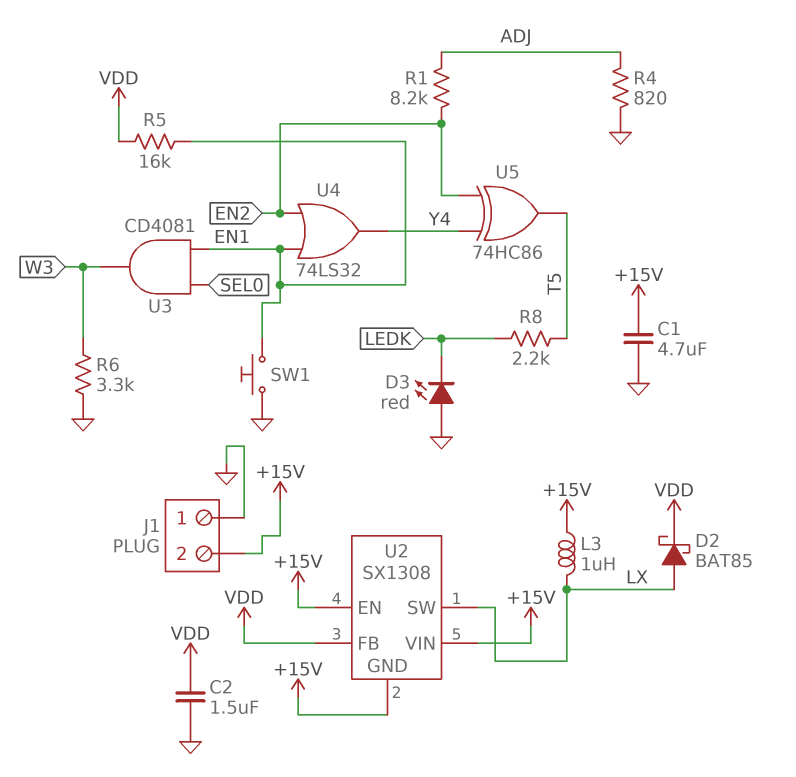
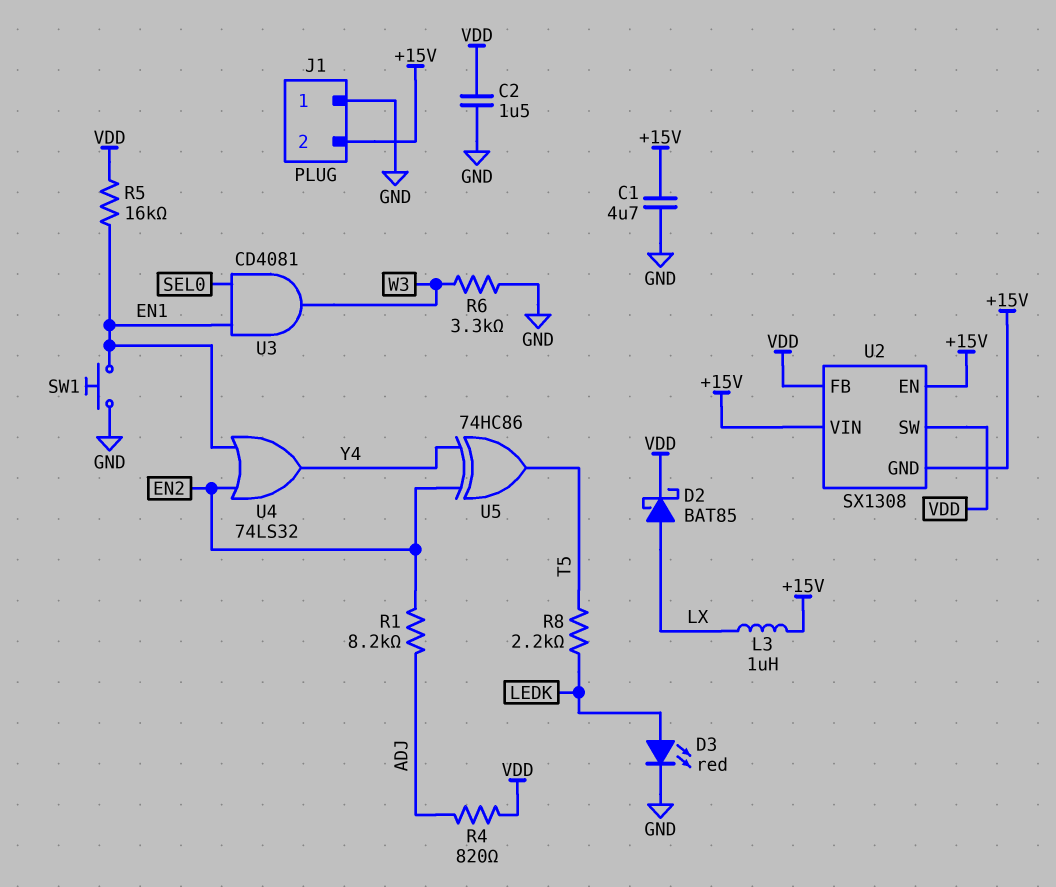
D3: LED red (A GND, K LEDK) -> LED red (A LEDK, K GND)
R4: 820 (ADJ, GND) -> 820 (ADJ, VDD)
U2 pin SW: LX -> VDD

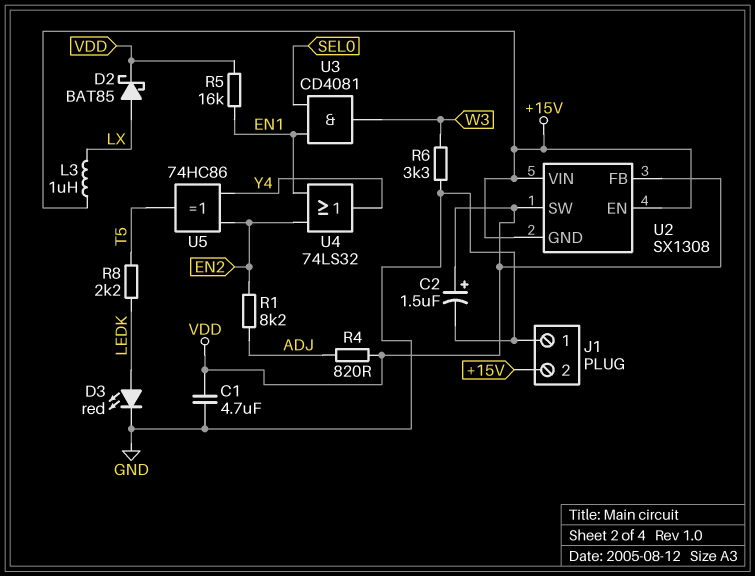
C1: 4.7uF (+15V, GND) -> 4.7uF (GND, VDD)
C2: 1.5uF (GND, VDD) -> 1.5uF (plus VDD, minus GND)
SW1: button (EN1, GND) -> none

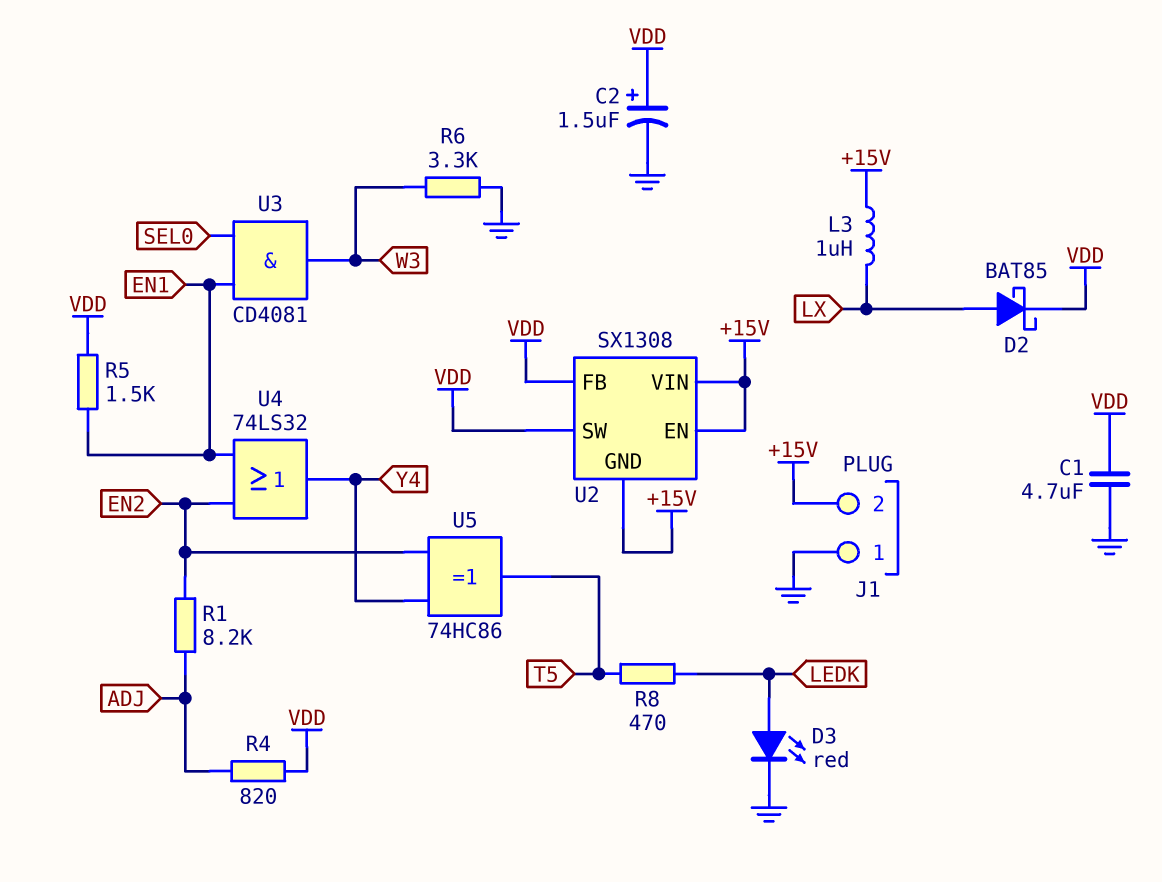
R5: 16k (EN1, VDD) -> 1.5k (EN1, VDD)
R8: 2.2k (LEDK, T5) -> 470 (LEDK, T5)

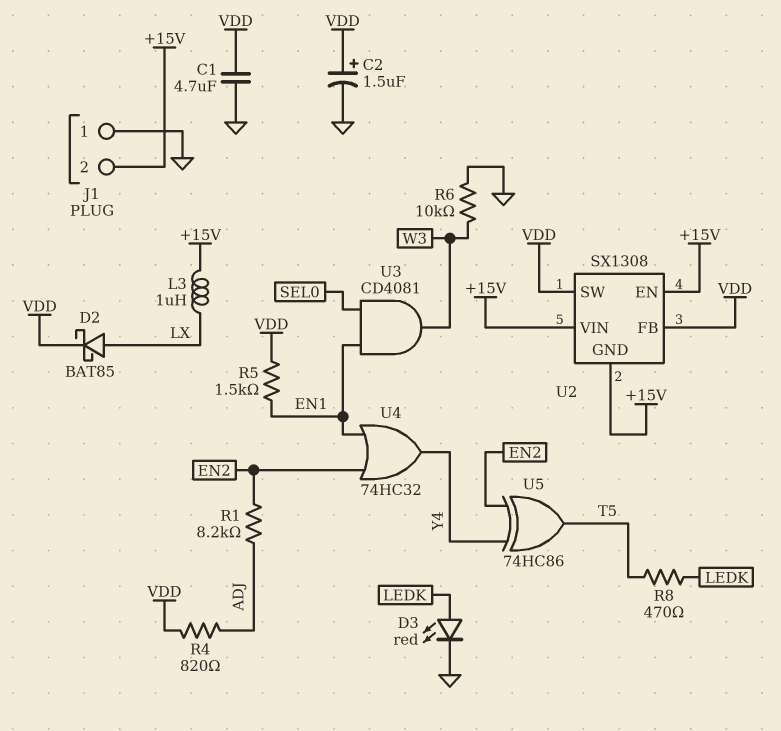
R6: 3.3k (GND, W3) -> 10k (GND, W3)
U4: OR 74LS32 (in EN1, in EN2, out Y4) -> OR 74HC32 (in EN1, in EN2, out Y4)

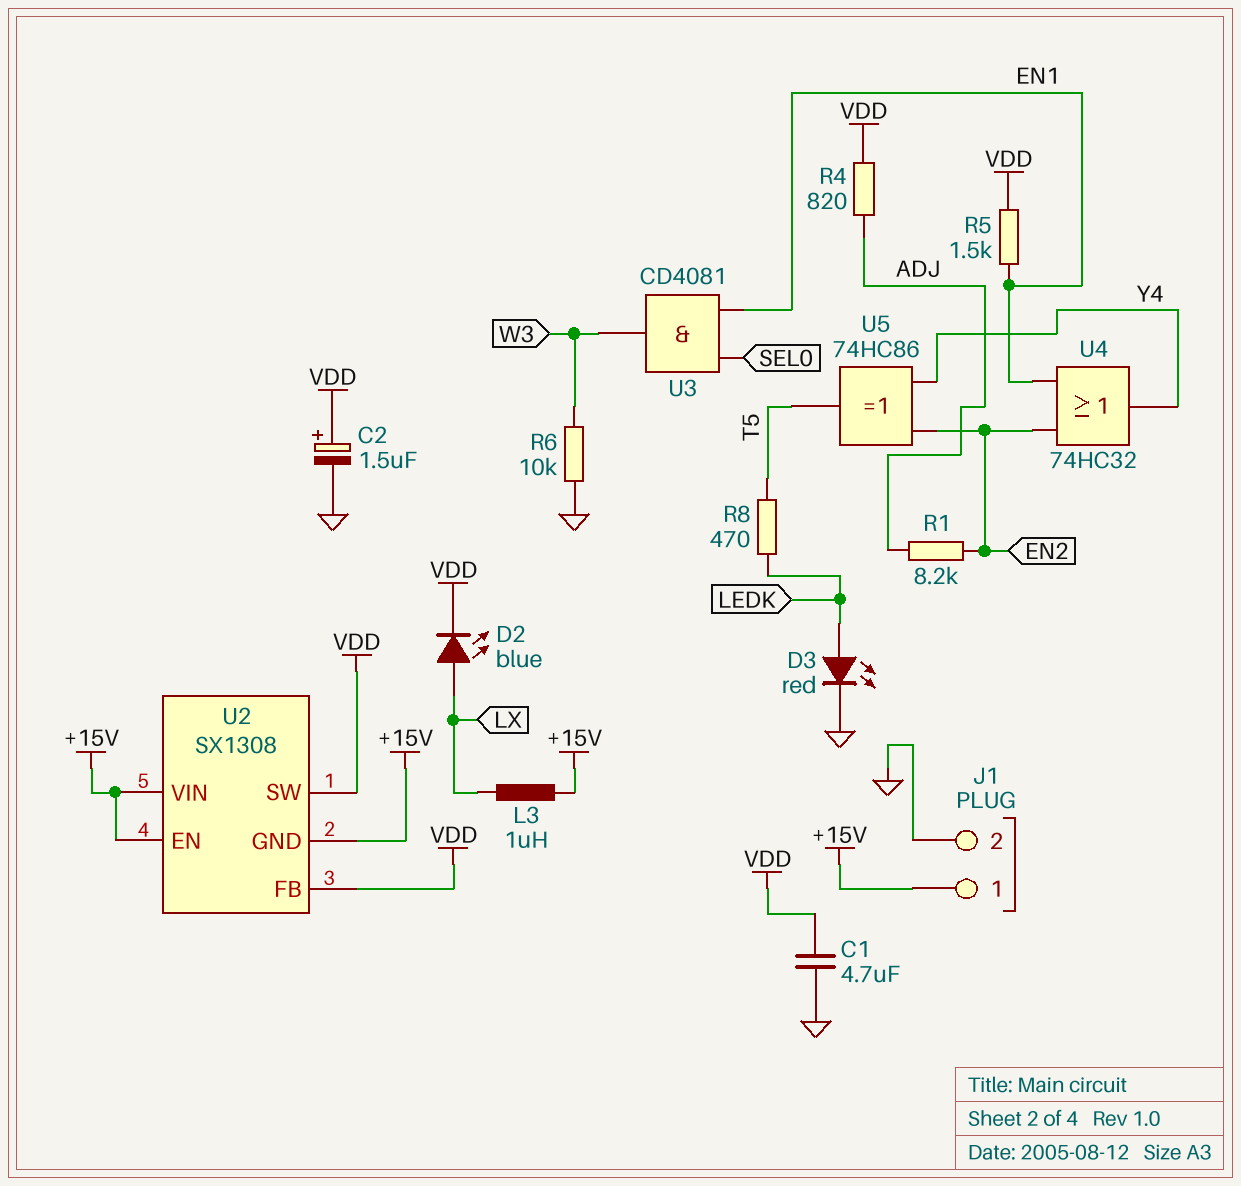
D2: schottky BAT85 (A LX, K VDD) -> LED blue (A LX, K VDD)
J1 pin 1: GND -> +15V
J1 pin 2: +15V -> GND

